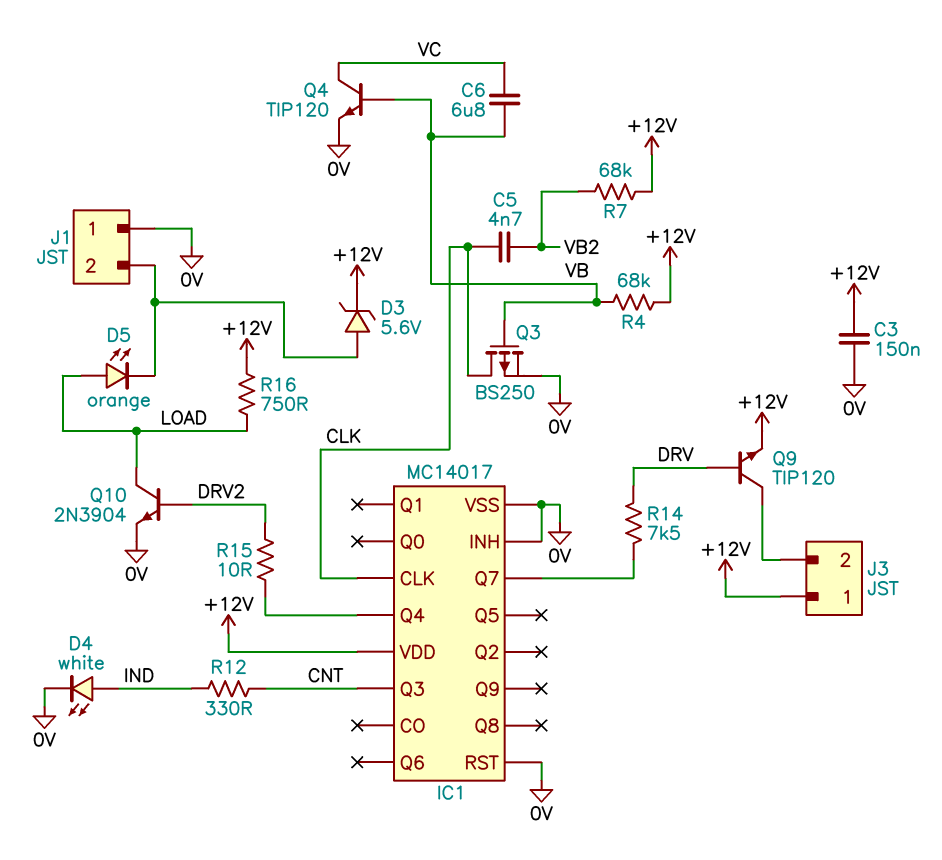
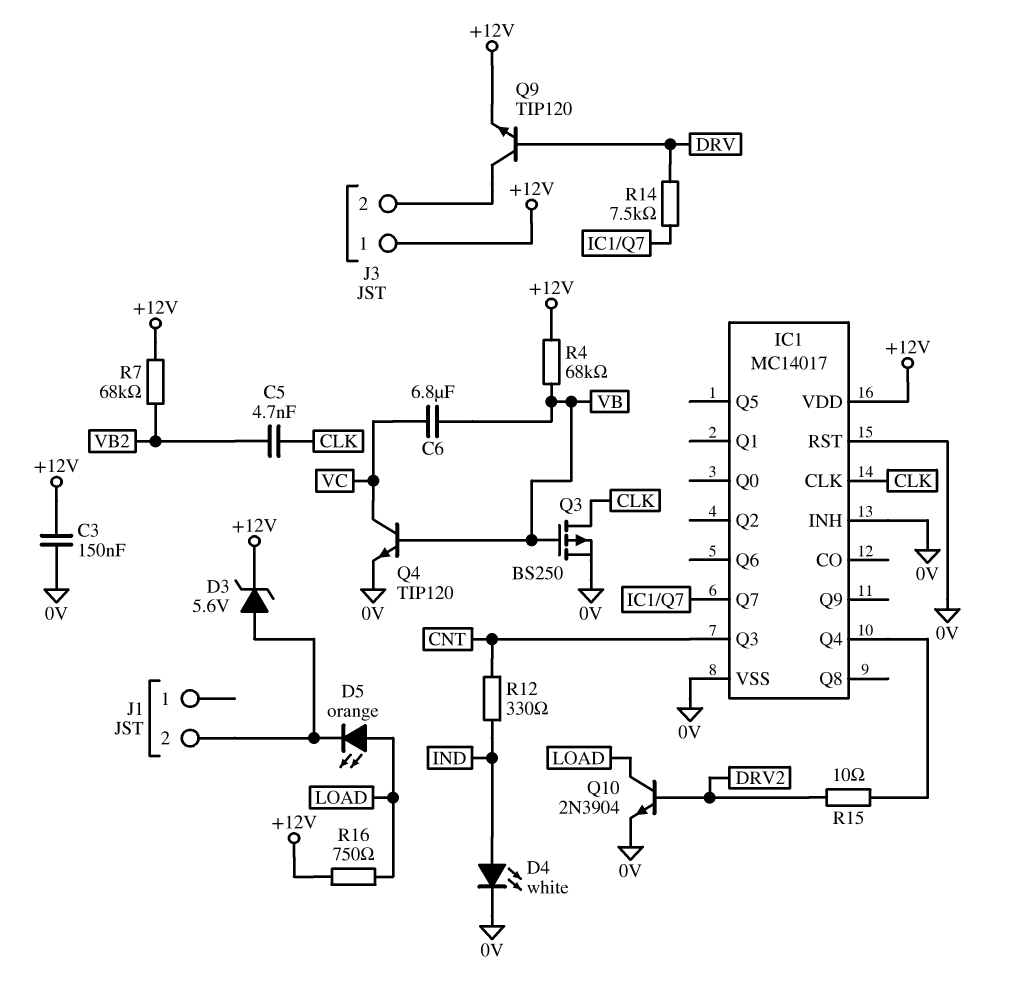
J1 pin 1: 0V -> none

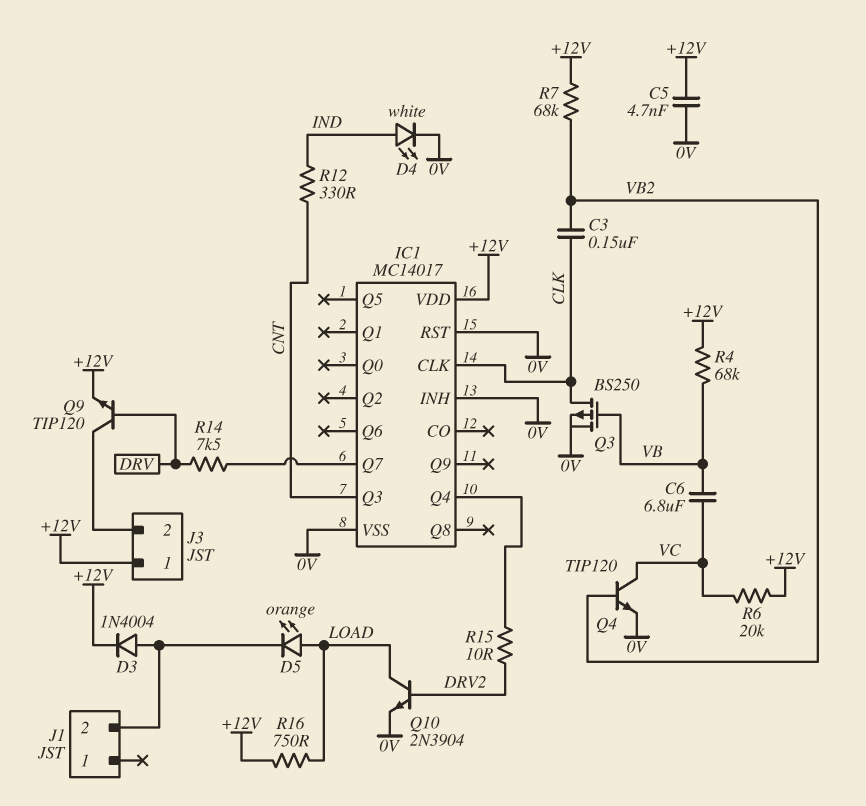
C3: 150nF (+12V, 0V) -> 150nF (CLK, VB2)
C5: 4.7nF (CLK, VB2) -> 4.7nF (+12V, 0V)
D3: zener 5.6V (A J1/2, K +12V) -> diode 1N4004 (A J1/2, K +12V)
Q4: NPN TIP120 (B VB, C VC, E 0V) -> NPN TIP120 (B VB2, C VC, E 0V)
R6: none -> 20k (+12V, VC)

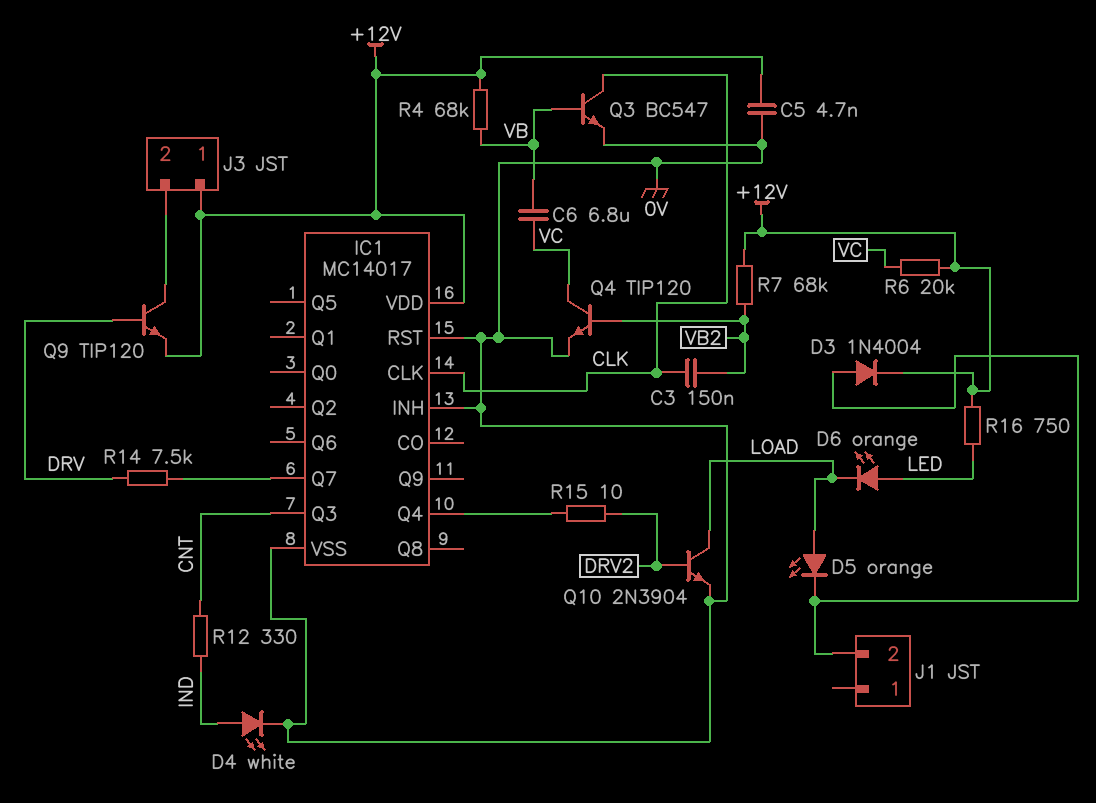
D6: none -> LED orange (A LED, K LOAD)
Q3: PMOS BS250 (G VB, D CLK, S 0V) -> NPN BC547 (B VB, C CLK, E 0V)
R16: 750 (+12V, LOAD) -> 750 (+12V, LED)

